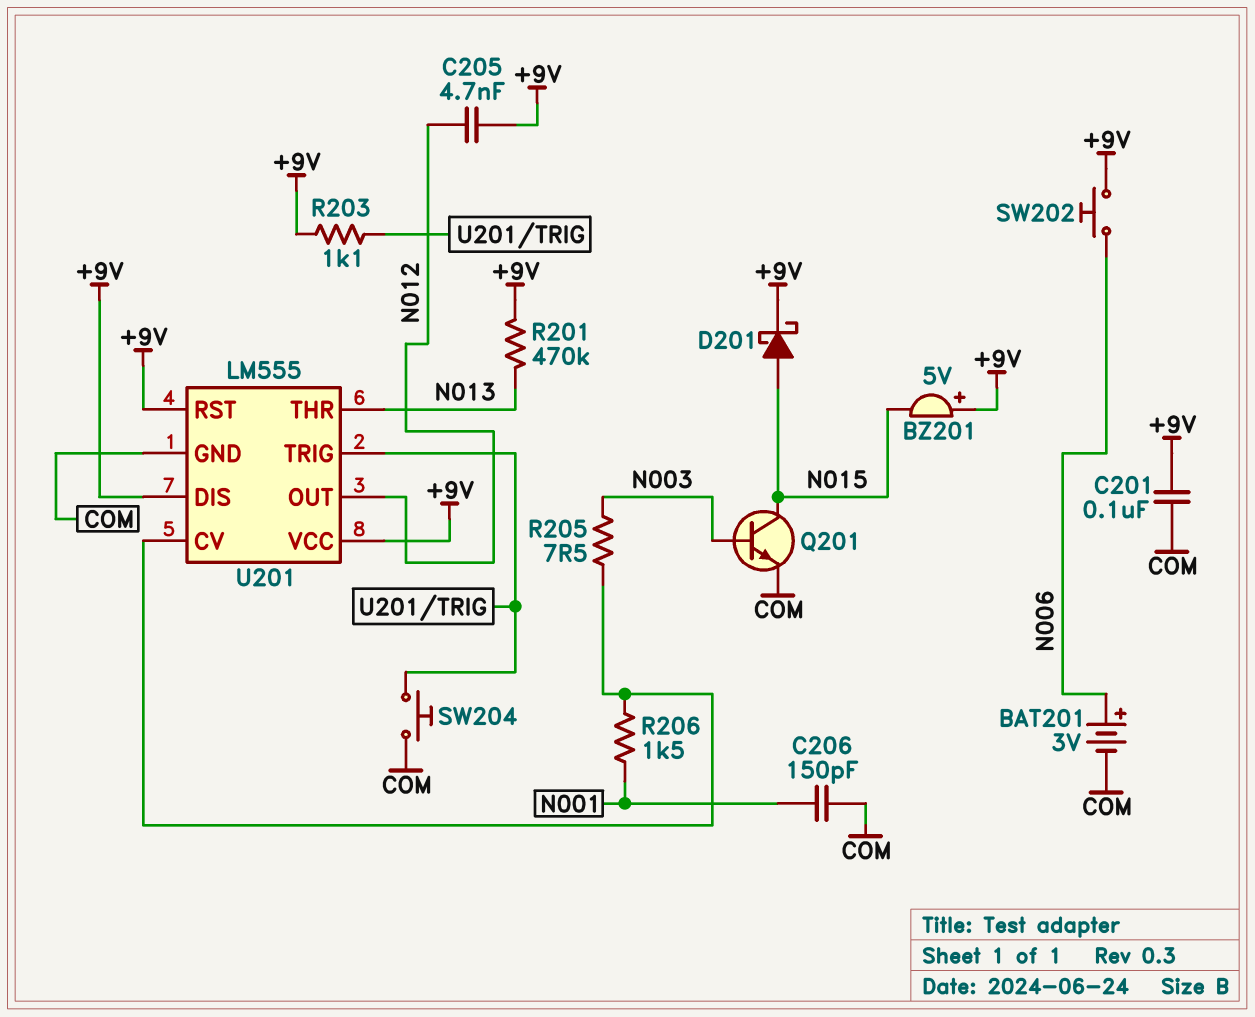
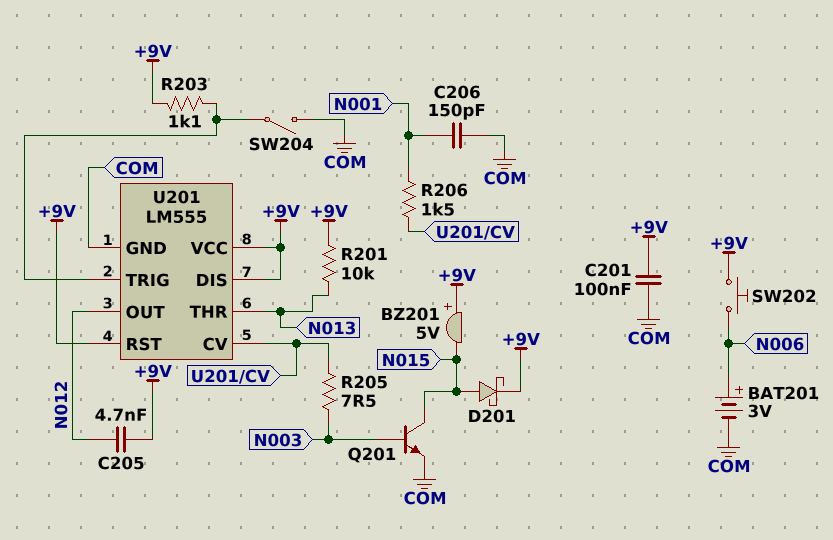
R201: 470k (+9V, N013) -> 10k (+9V, N013)
SW204: button (COM, U201/TRIG) -> switch (COM, U201/TRIG)

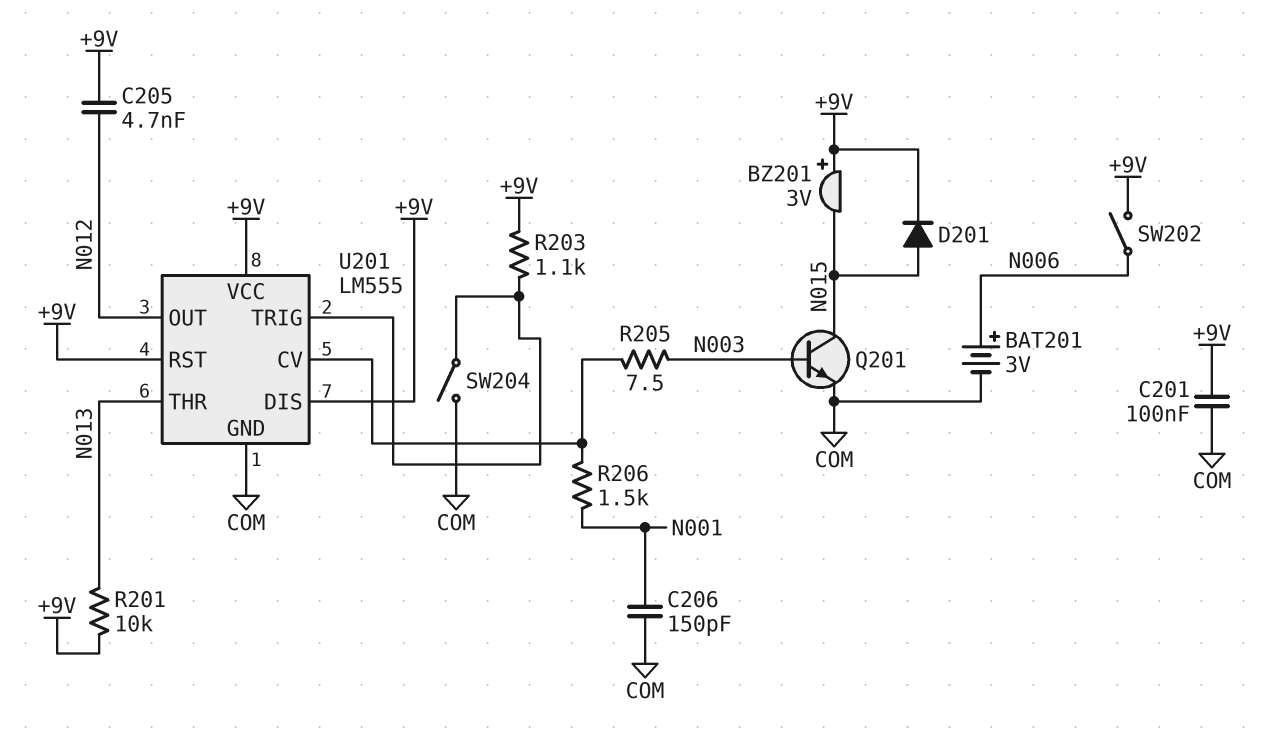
BZ201: buzzer 5V (plus +9V, minus N015) -> buzzer 3V (plus +9V, minus N015)
D201: schottky (A N015, K +9V) -> diode (A N015, K +9V)
SW202: button (+9V, N006) -> switch (+9V, N006)

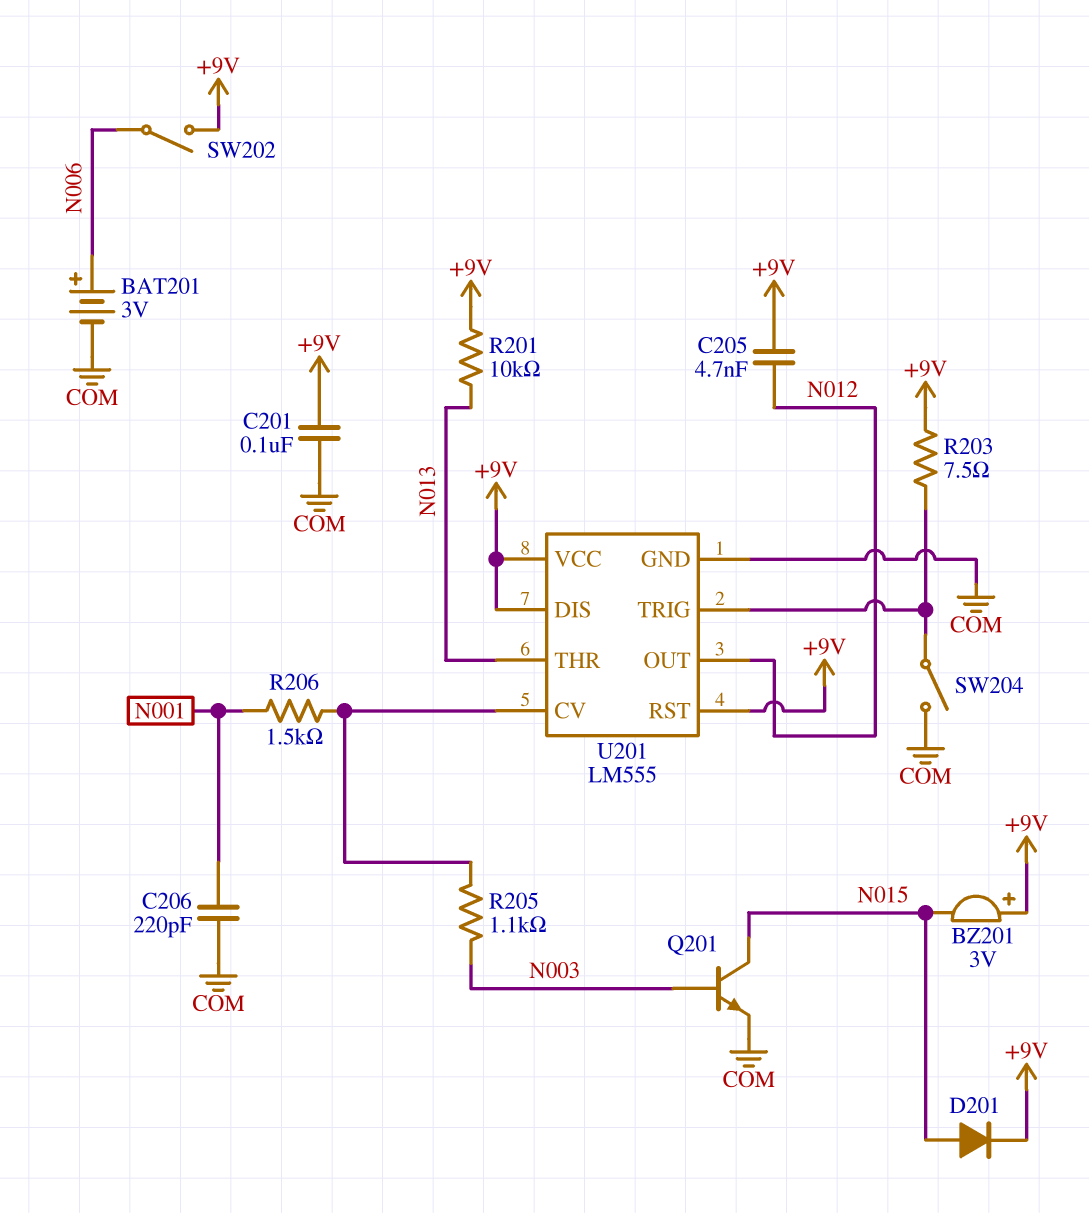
C206: 150pF (COM, N001) -> 220pF (COM, N001)
R203: 1.1k (+9V, U201/TRIG) -> 7.5 (+9V, U201/TRIG)
R205: 7.5 (N003, U201/CV) -> 1.1k (N003, U201/CV)

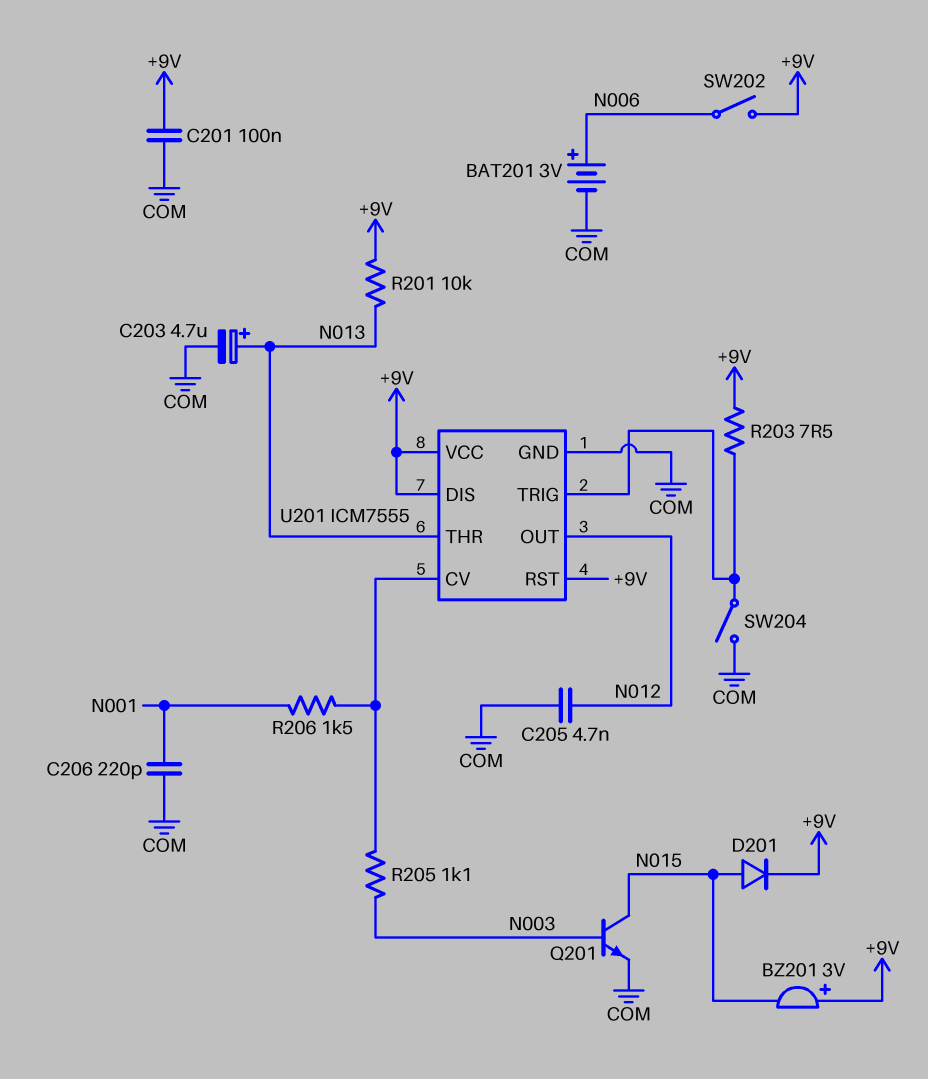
C203: none -> 4.7uF (plus N013, minus COM)
C205: 4.7nF (+9V, N012) -> 4.7nF (COM, N012)
U201: LM555 -> ICM7555

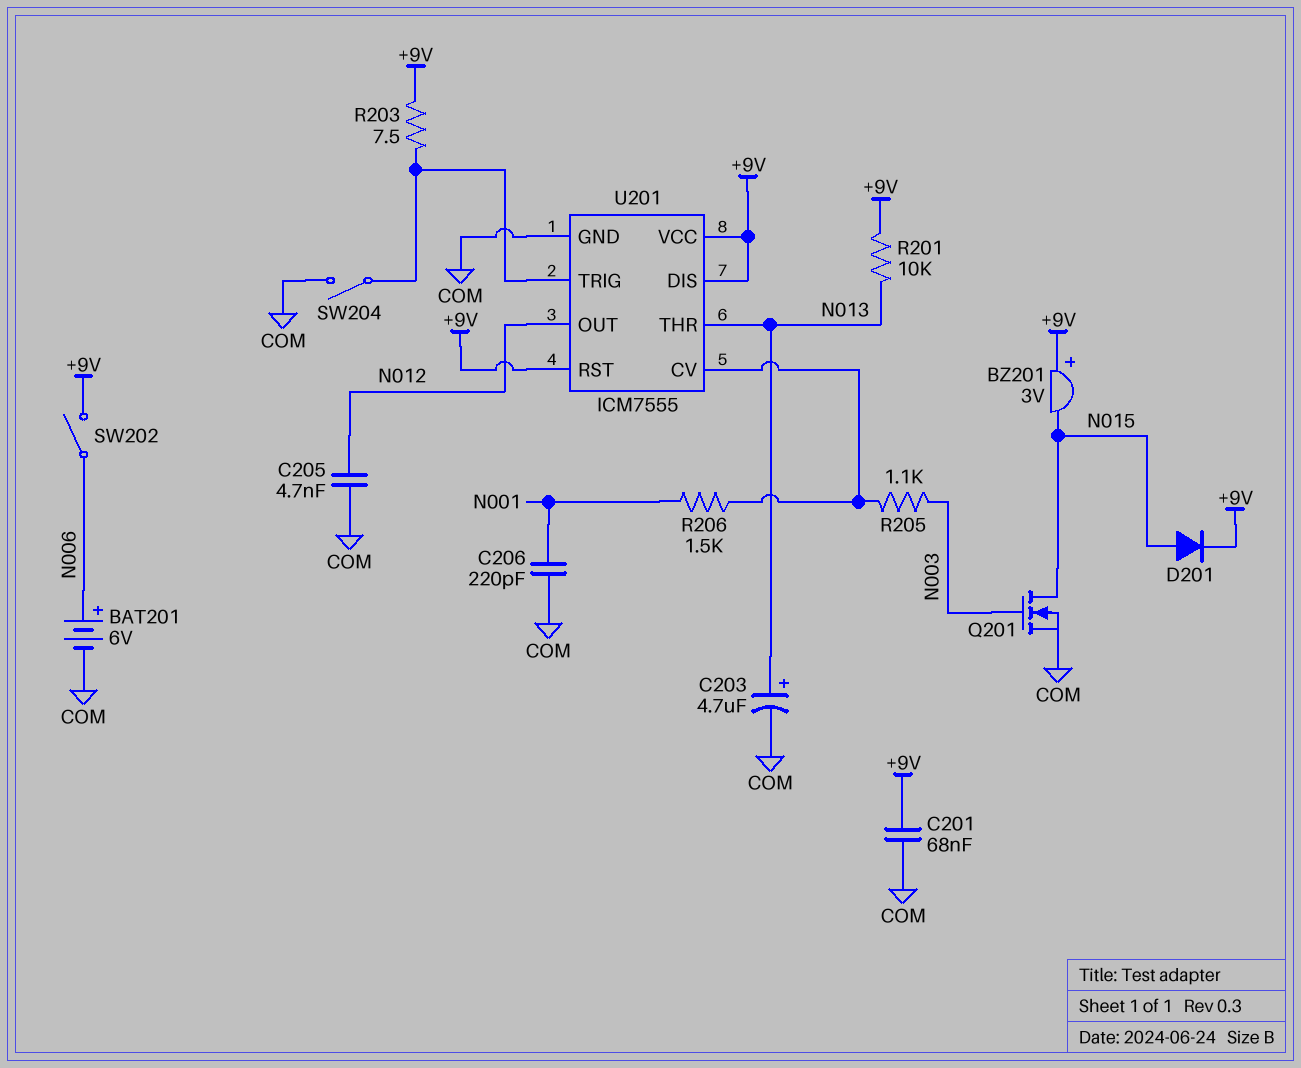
BAT201: 3V (plus N006, minus COM) -> 6V (plus N006, minus COM)
C201: 100nF (+9V, COM) -> 68nF (+9V, COM)
Q201: NPN (B N003, C N015, E COM) -> NMOS (G N003, D N015, S COM)

